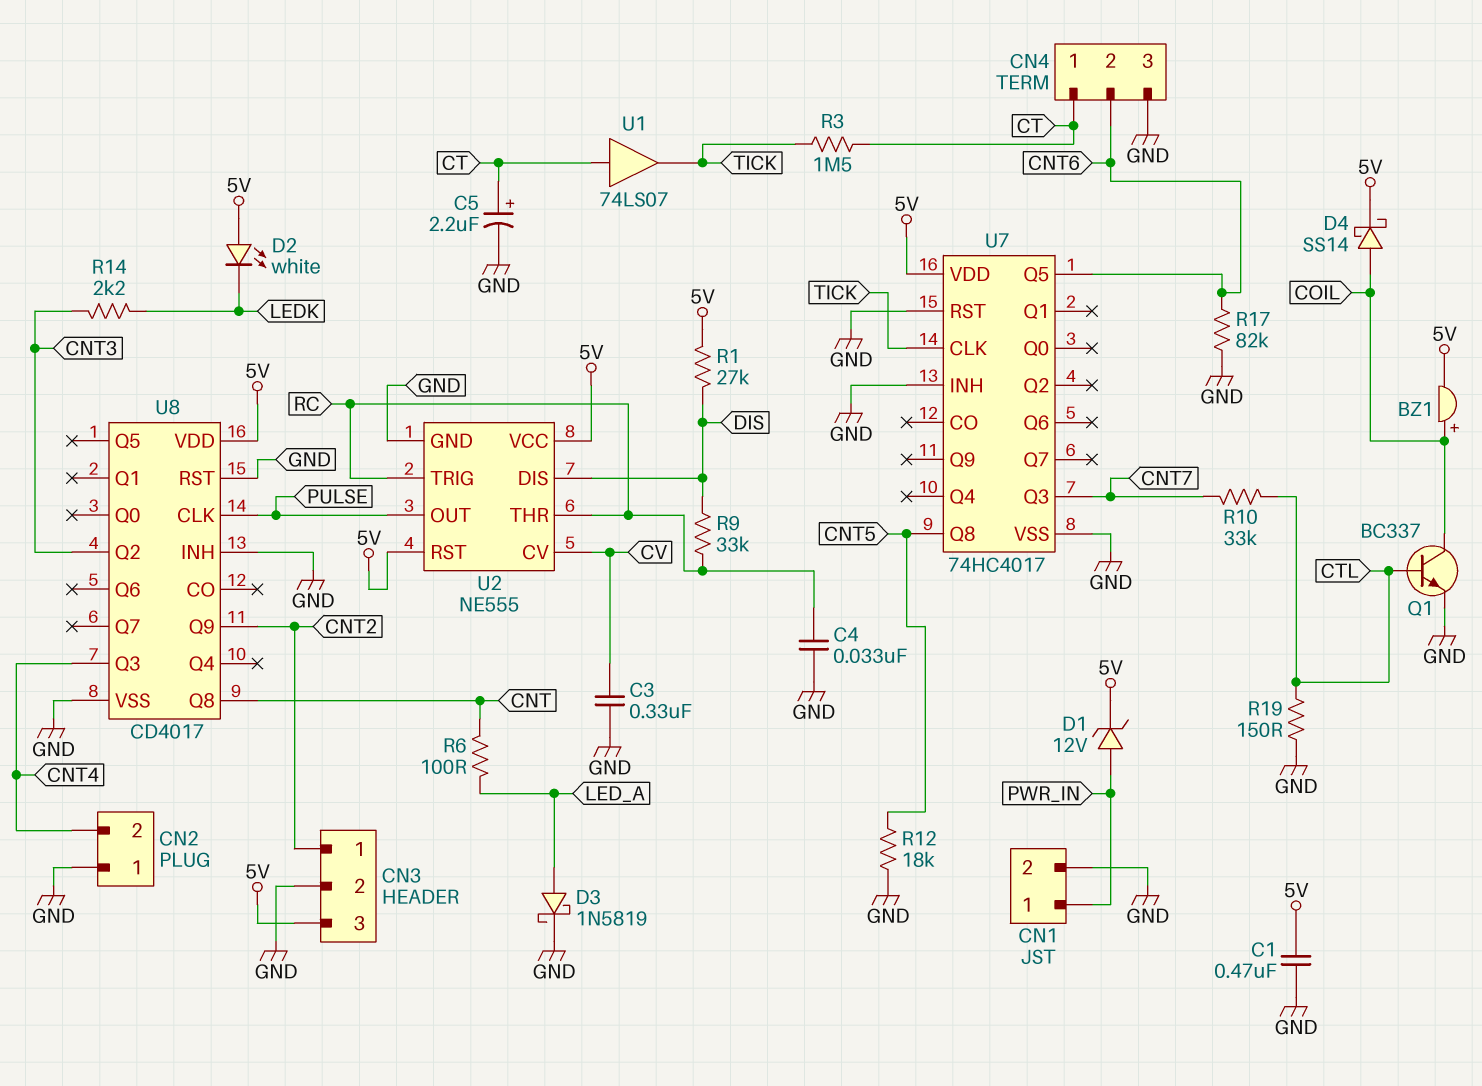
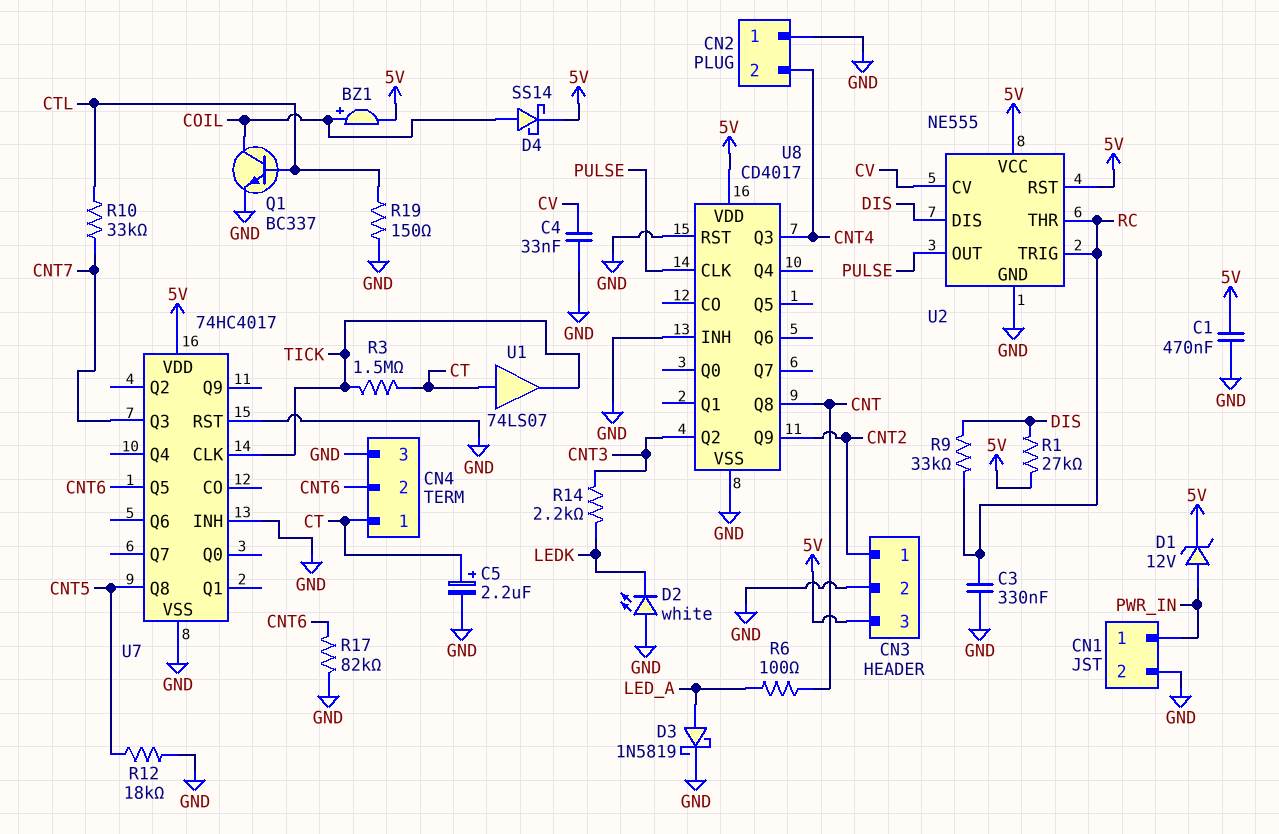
C3: 330nF (CV, GND) -> 330nF (GND, RC)
C4: 33nF (GND, RC) -> 33nF (CV, GND)
D2: LED white (A 5V, K LEDK) -> LED white (A GND, K LEDK)

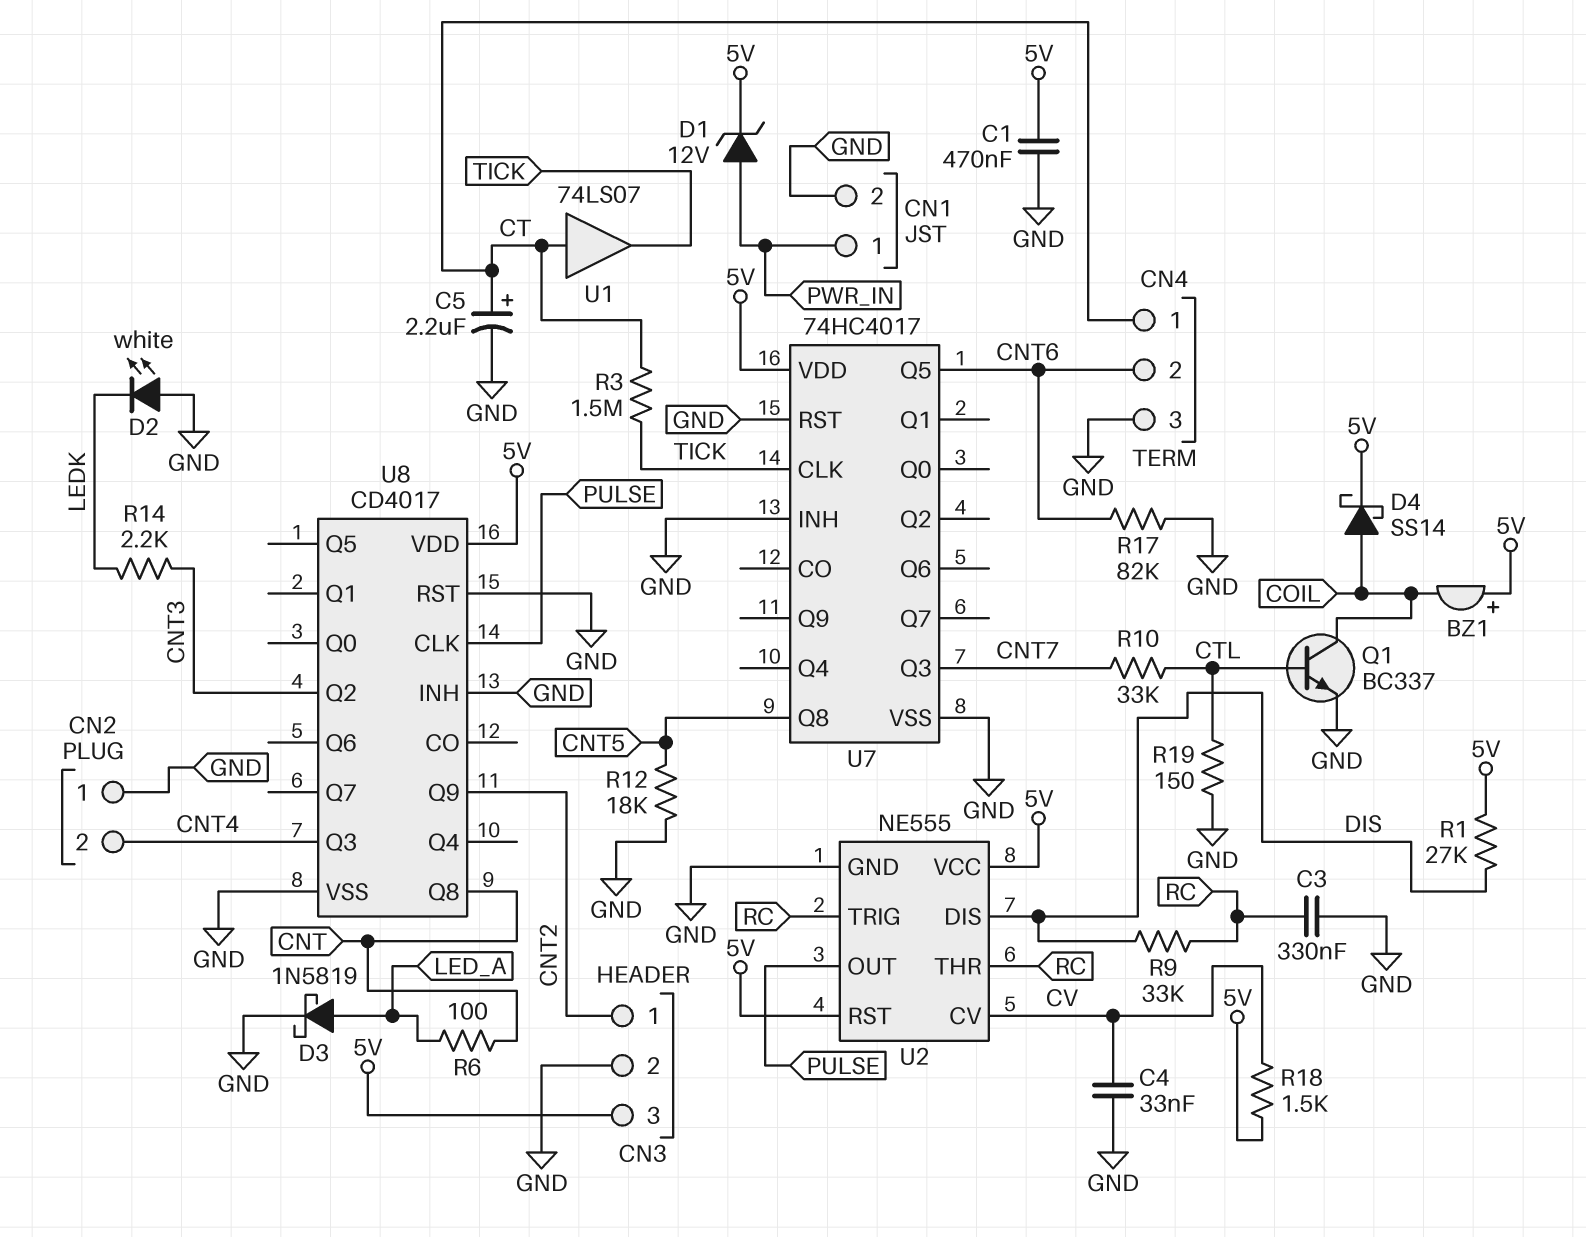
BZ1: buzzer (plus COIL, minus 5V) -> buzzer (plus 5V, minus COIL)
R18: none -> 1.5k (5V, CV)

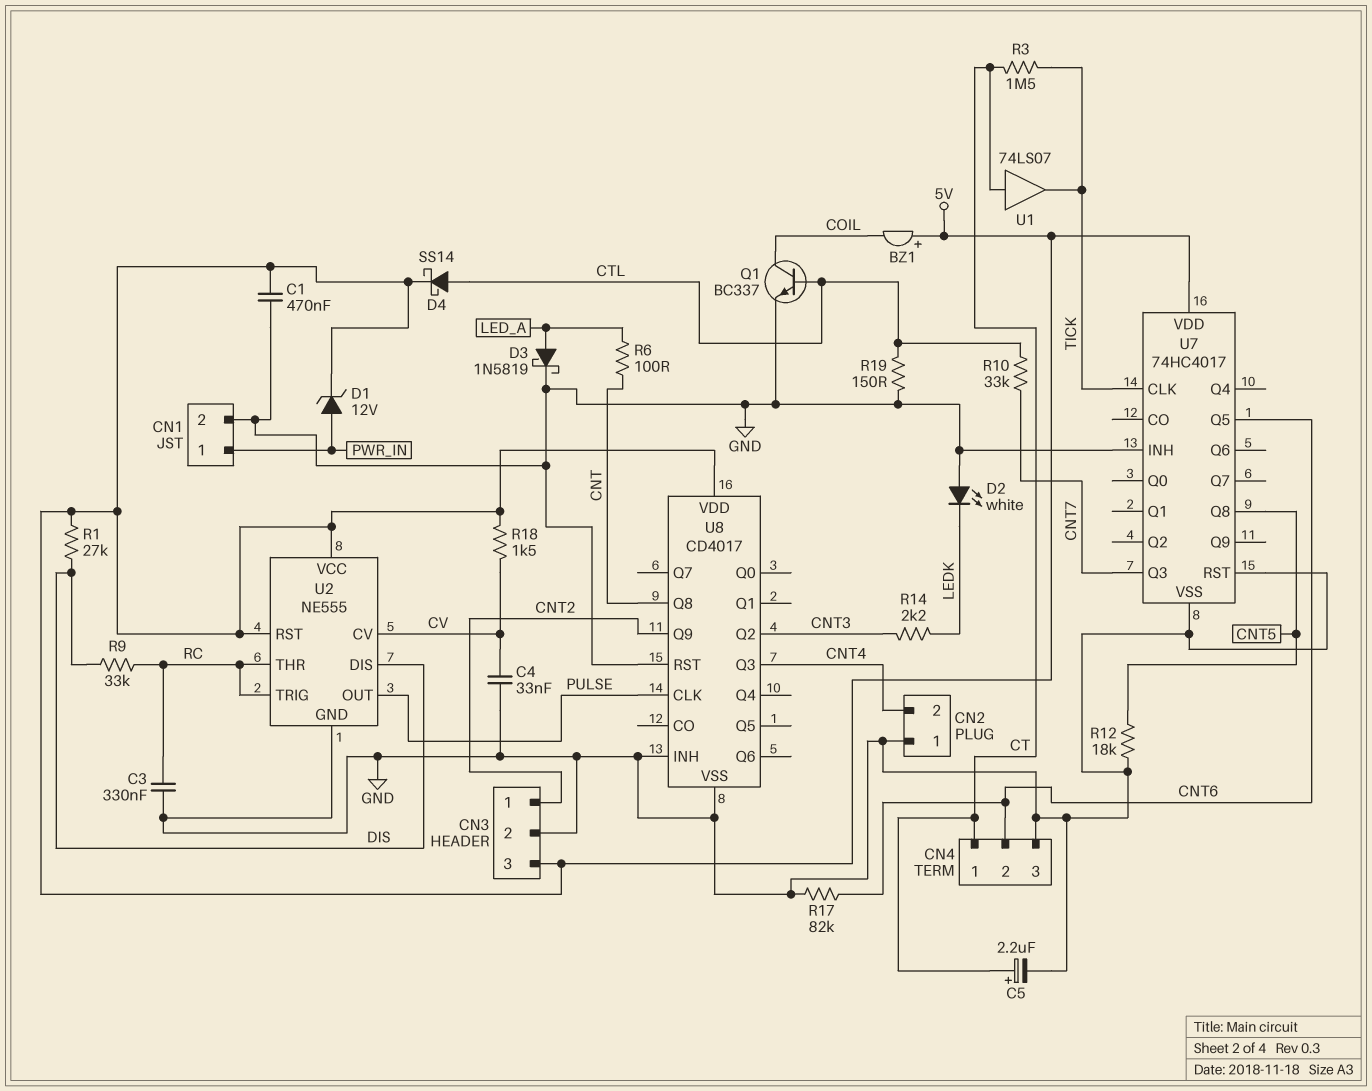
D4: schottky SS14 (A COIL, K 5V) -> schottky SS14 (A CTL, K 5V)

